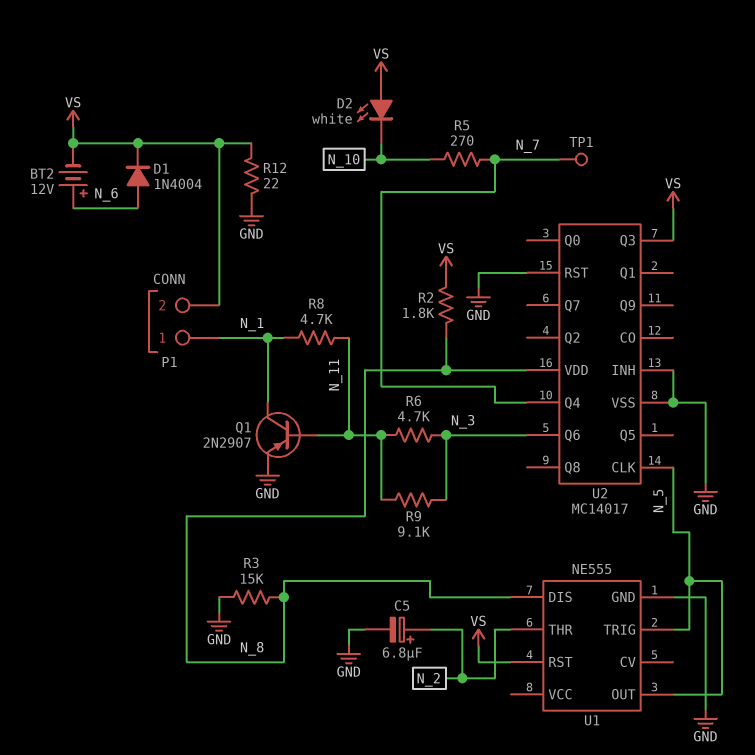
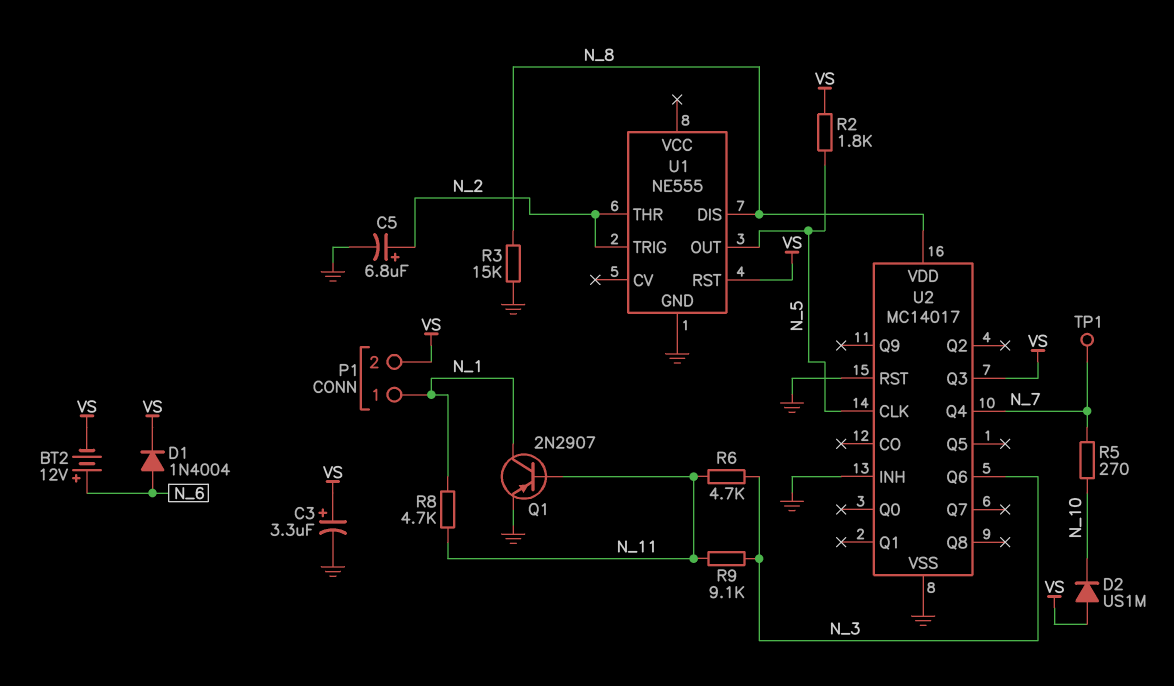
C3: none -> 3.3uF (plus VS, minus GND)
D2: LED white (A VS, K N_10) -> diode US1M (A VS, K N_10)
R2: 1.8k (N_8, VS) -> 1.8k (N_5, VS)
R12: 22 (GND, VS) -> none
U1 pin TRIG: N_5 -> N_2

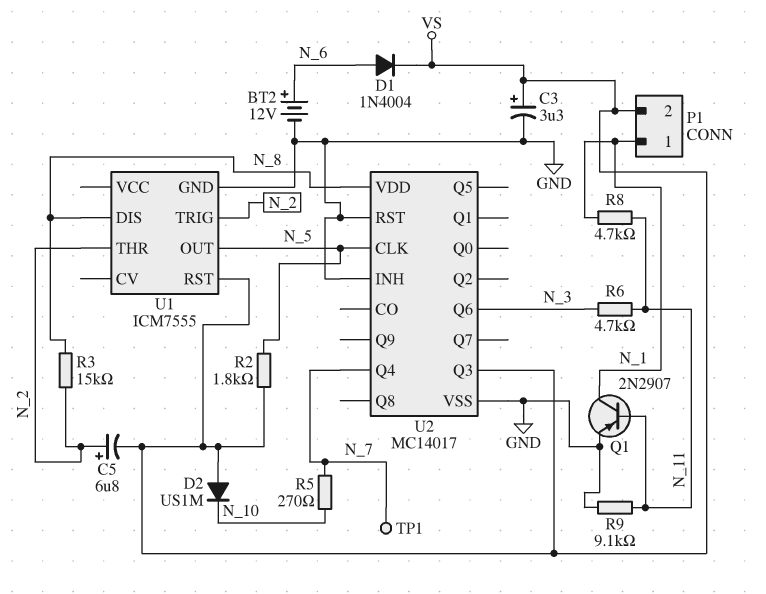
BT2: 12V (plus N_6, minus VS) -> 12V (plus N_6, minus GND)
C5: 6.8uF (plus N_2, minus GND) -> 6.8uF (plus N_2, minus VS)
R3: 15k (GND, N_8) -> 15k (N_2, N_8)
R9: 9.1k (N_3, N_11) -> 9.1k (GND, N_11)
U1: NE555 -> ICM7555

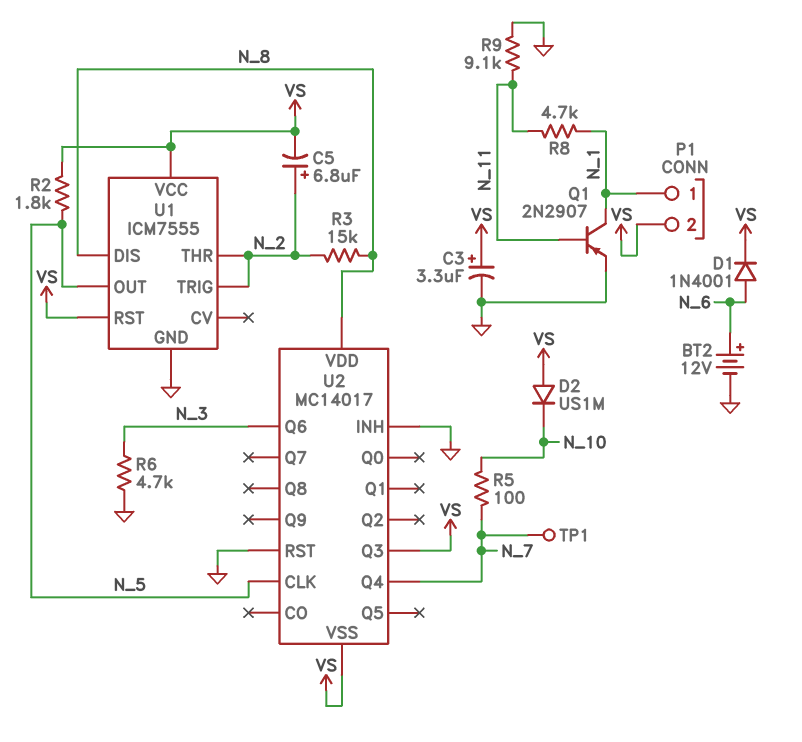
D1: diode 1N4004 (A N_6, K VS) -> diode 1N4001 (A N_6, K VS)
R5: 270 (N_7, N_10) -> 100 (N_7, N_10)
R6: 4.7k (N_3, N_11) -> 4.7k (GND, N_3)
U1 pin VCC: none -> VS
U2 pin VSS: GND -> VS

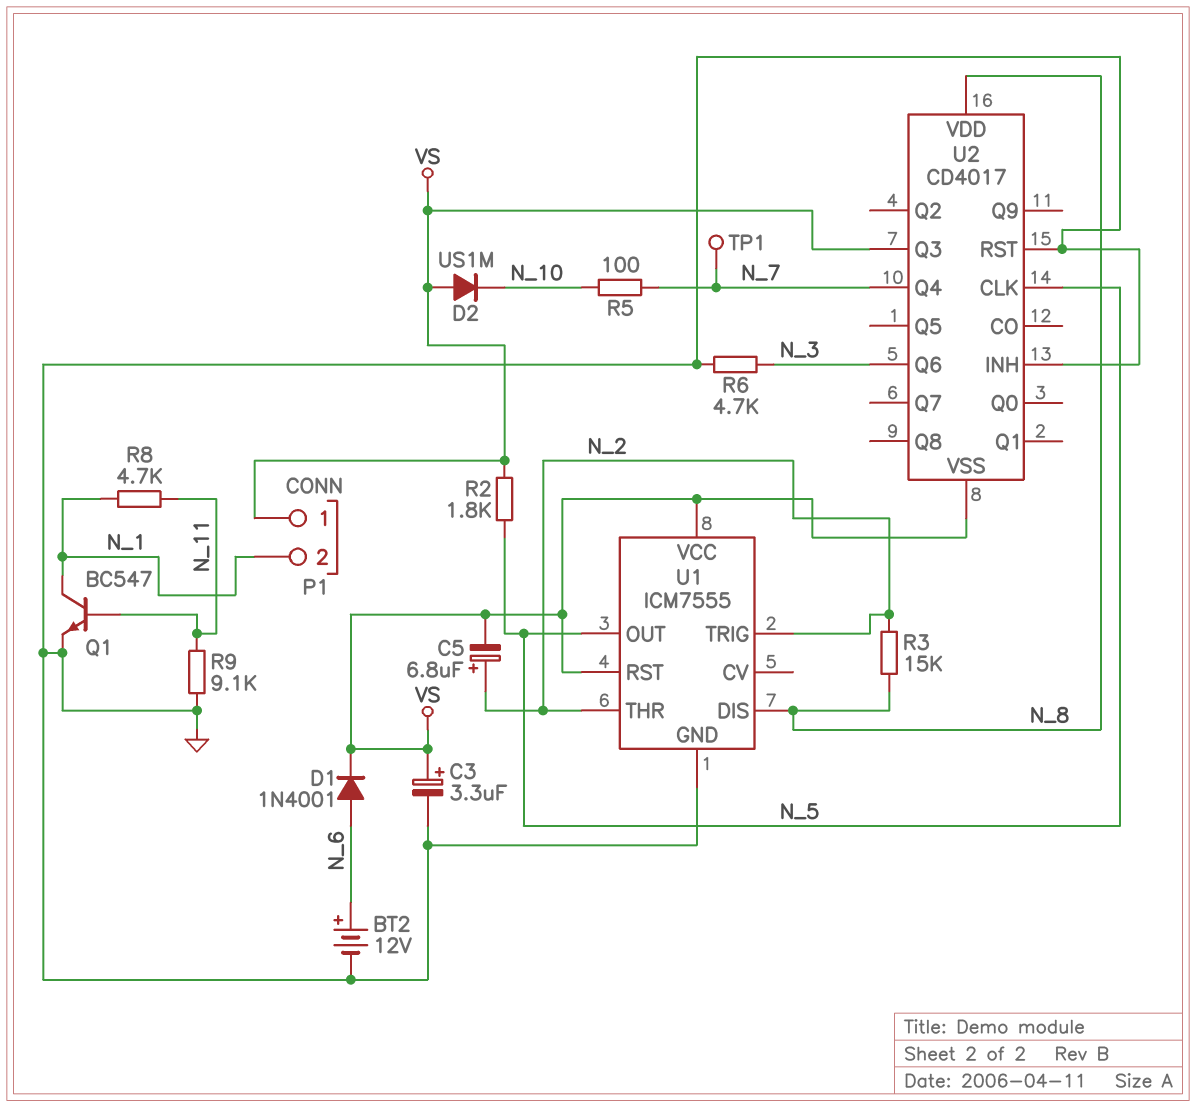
P1 pin 1: N_1 -> VS
P1 pin 2: VS -> N_1
Q1: PNP 2N2907 (B N_11, C N_1, E GND) -> NPN BC547 (B N_11, C N_1, E GND)
U2: MC14017 -> CD4017

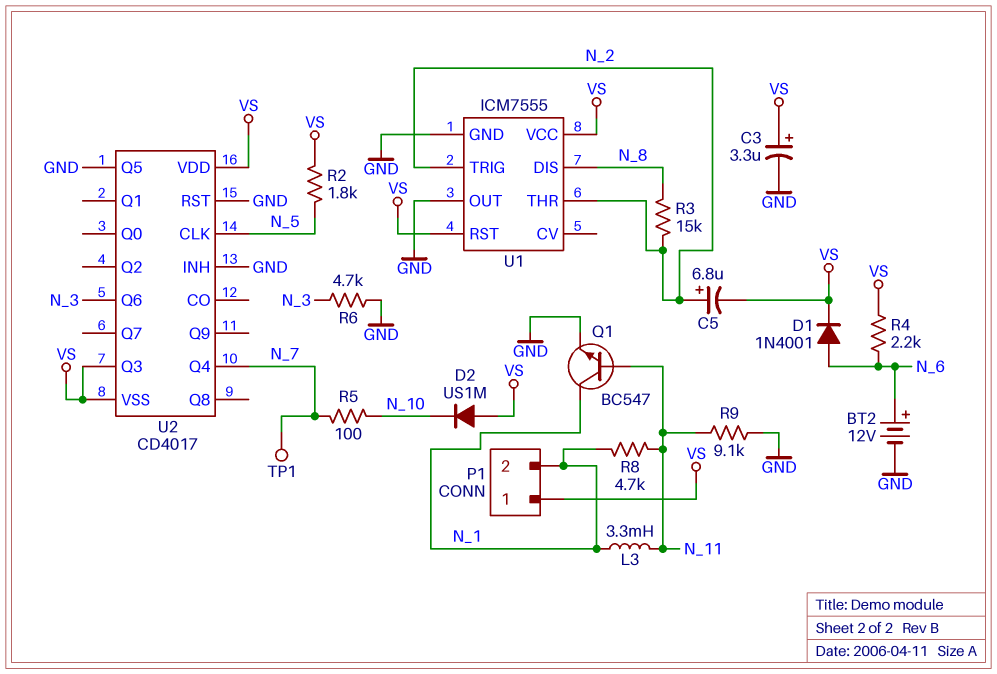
L3: none -> 3.3mH (N_1, N_11)
R4: none -> 2.2k (N_6, VS)
U1 pin OUT: N_5 -> GND
U2 pin Q5: none -> GND
U2 pin VDD: N_8 -> VS

